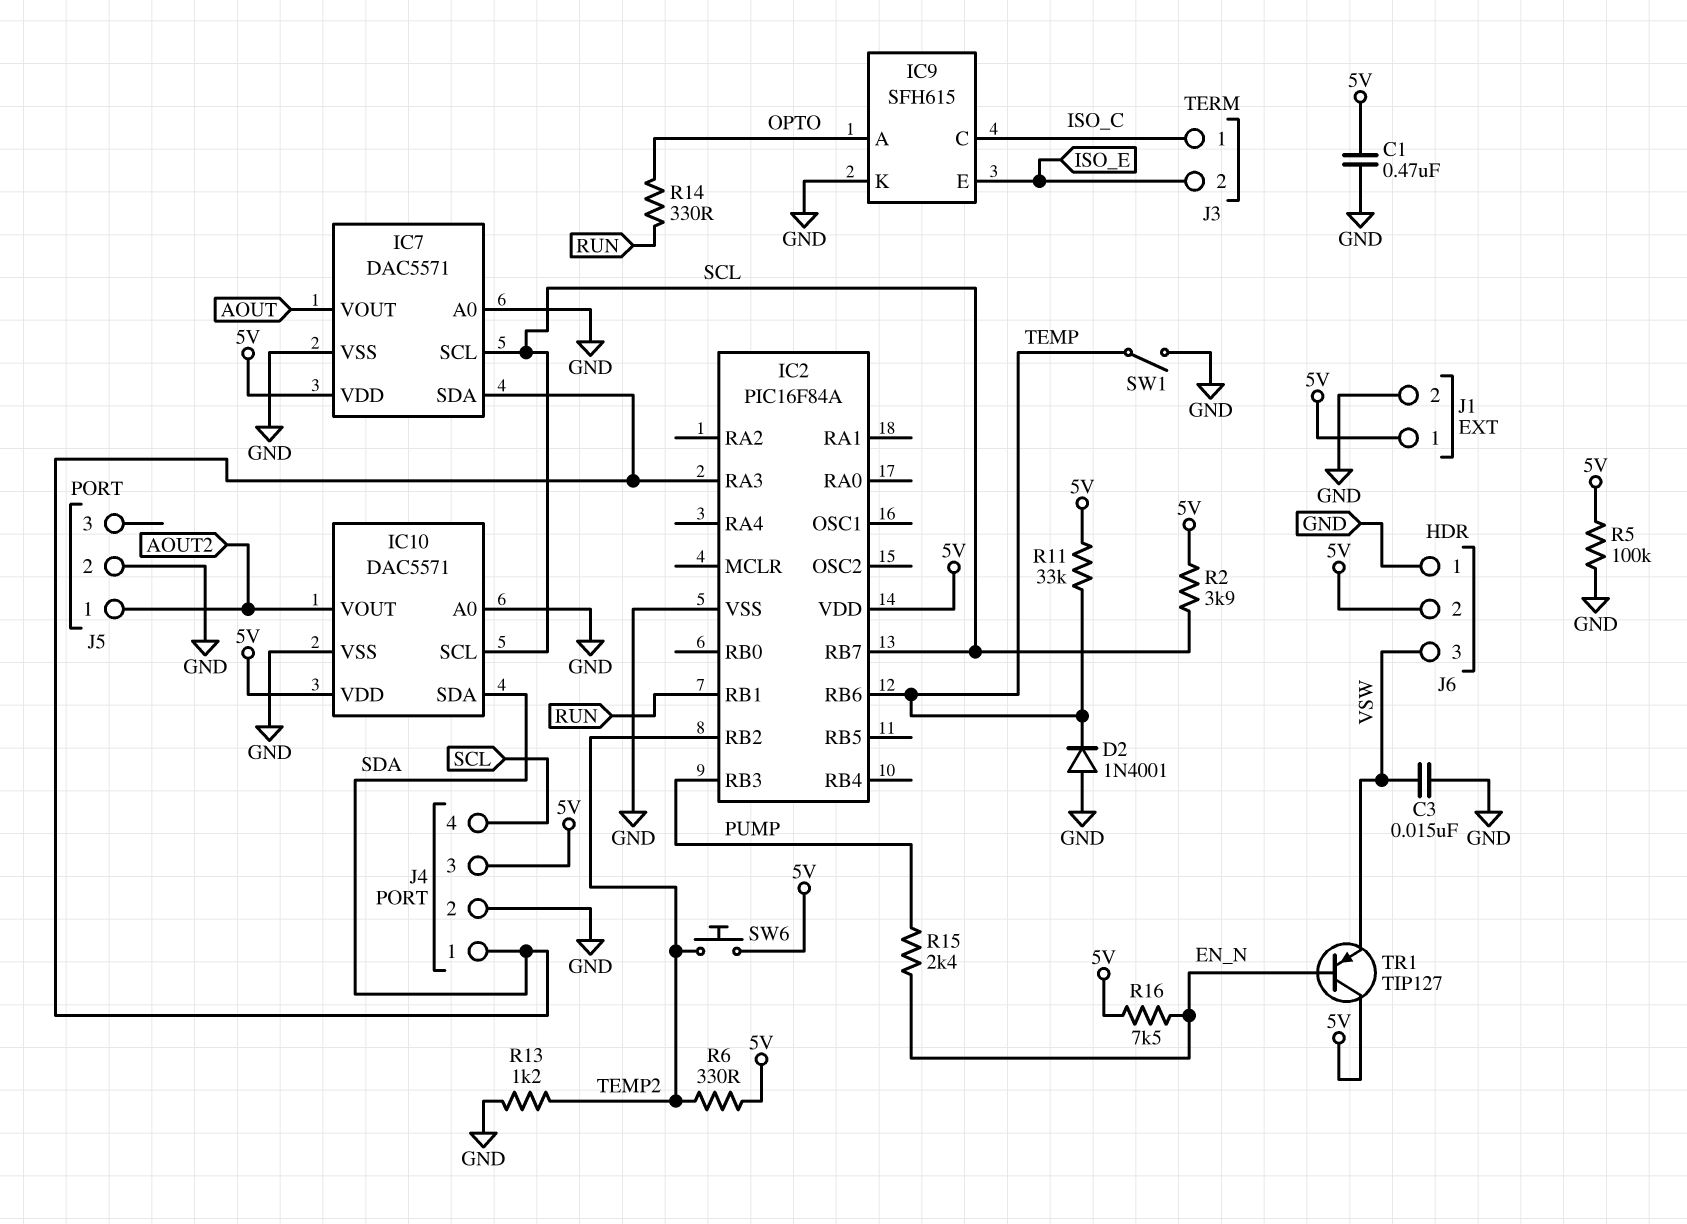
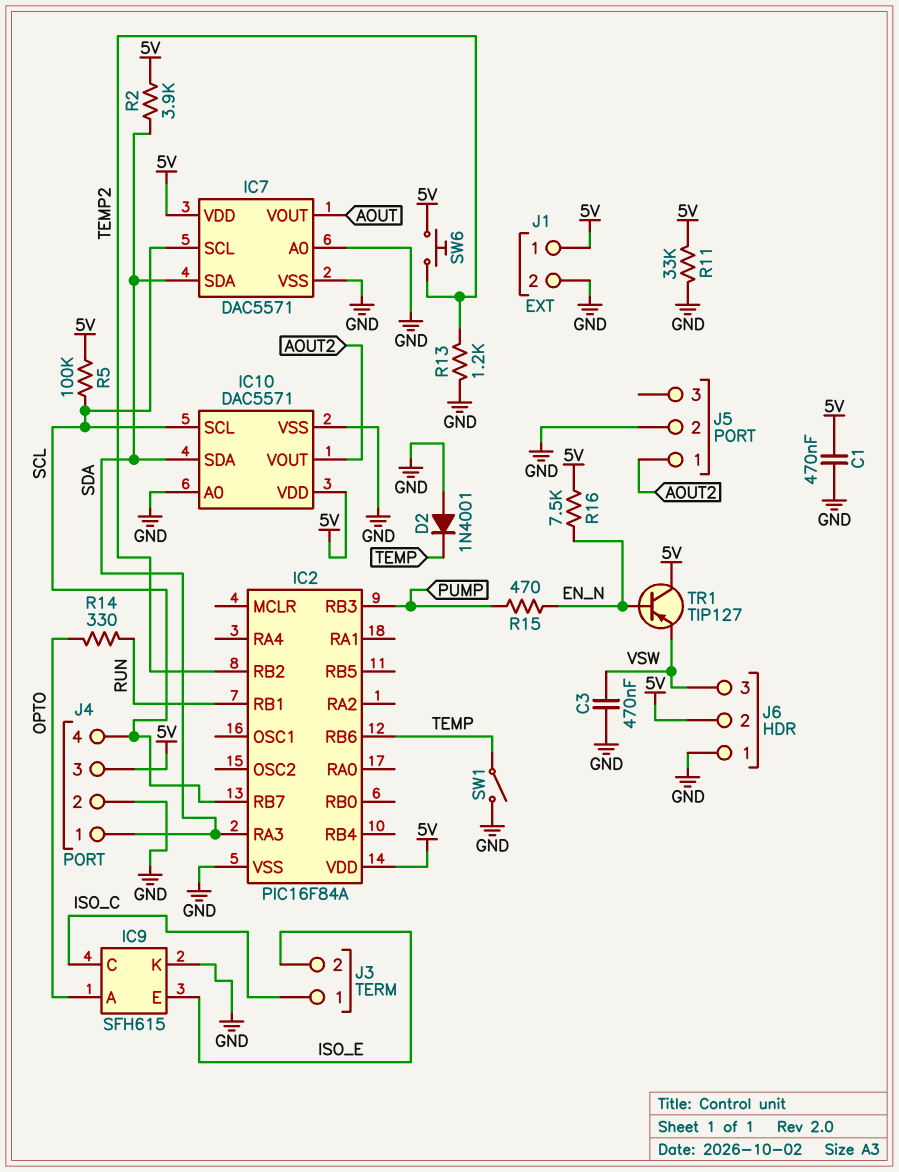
C3: 15nF (GND, VSW) -> 470nF (GND, VSW)
R2: 3.9k (5V, SCL) -> 3.9k (5V, SDA)
R5: 100k (5V, GND) -> 100k (5V, SCL)
R6: 330 (5V, TEMP2) -> none
R11: 33k (5V, TEMP) -> 33k (5V, GND)
R15: 2.4k (EN_N, PUMP) -> 470 (EN_N, PUMP)

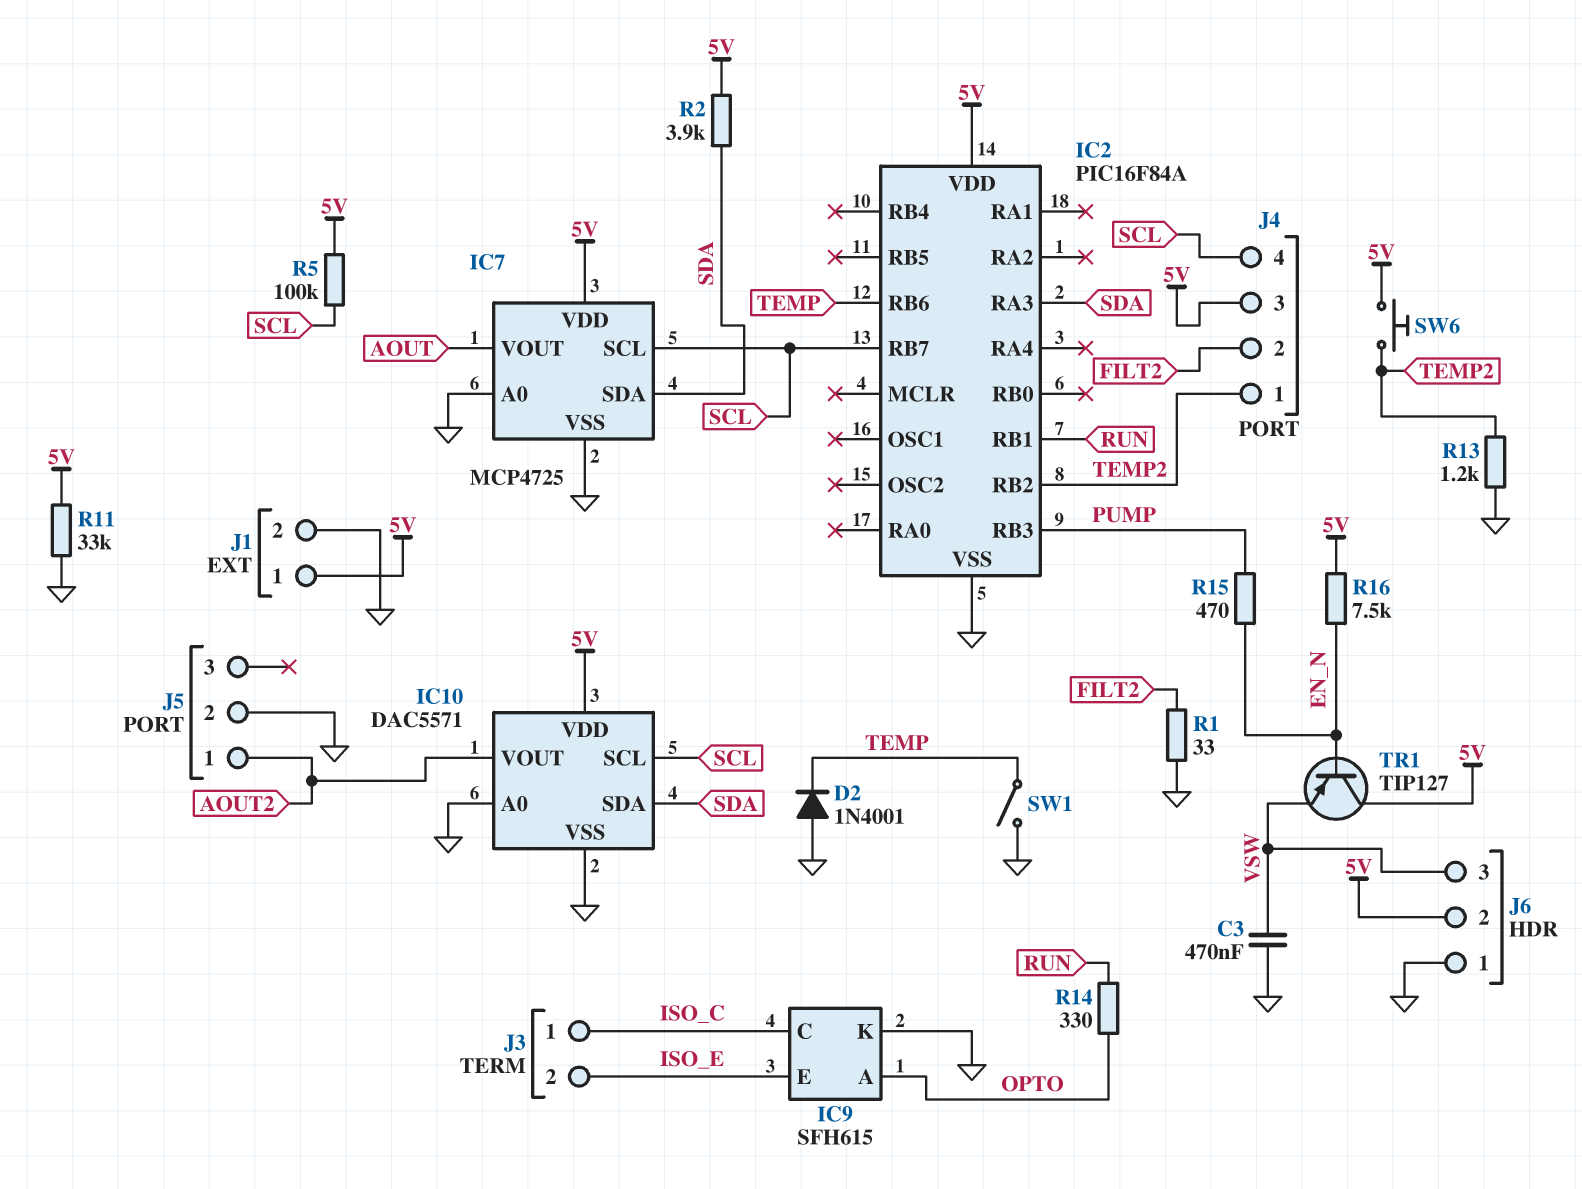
C1: 470nF (5V, GND) -> none
IC7: DAC5571 -> MCP4725
J4 pin 1: SDA -> TEMP2
J4 pin 2: GND -> FILT2
R1: none -> 33 (FILT2, GND)

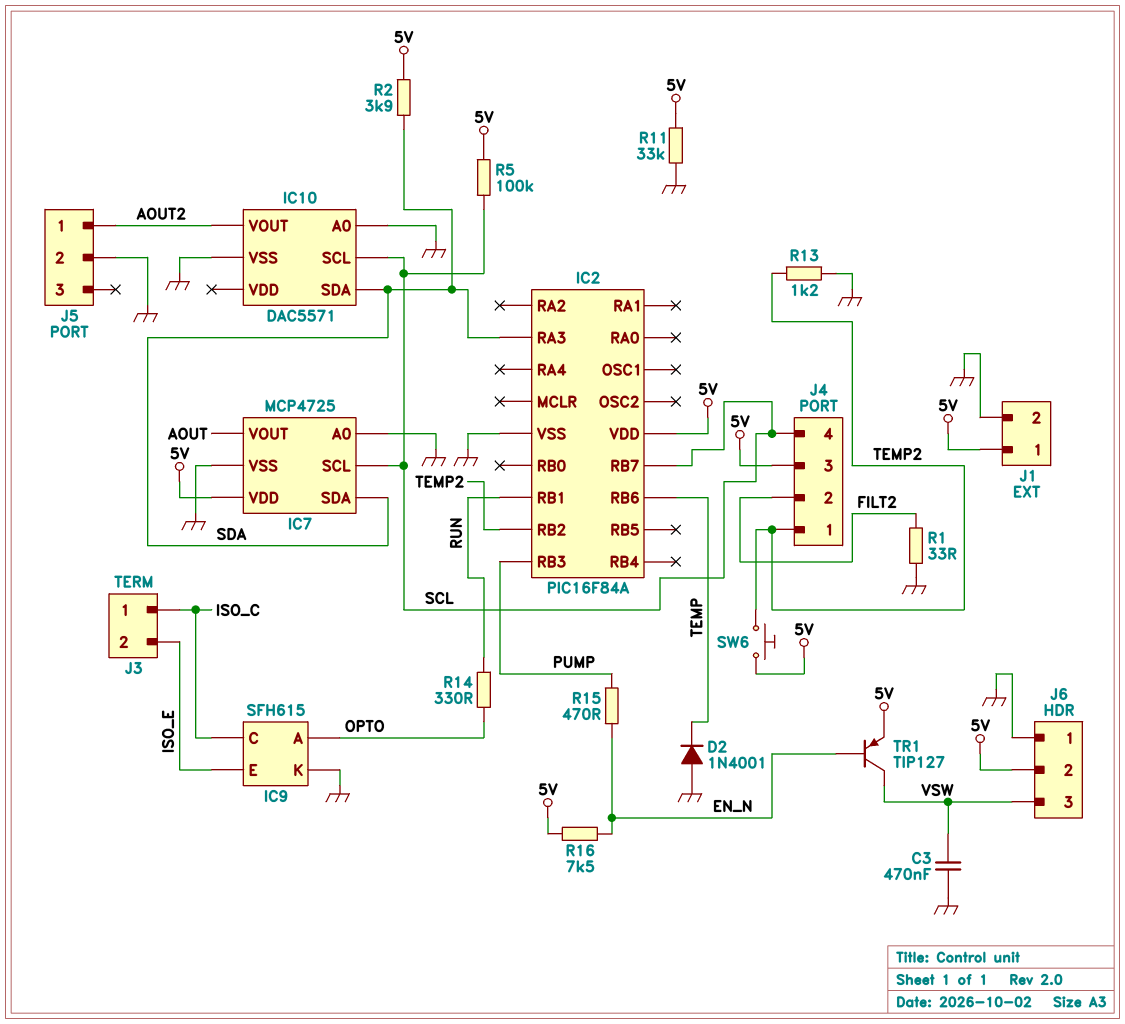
IC10 pin VDD: 5V -> none
SW1: switch (GND, TEMP) -> none
TR1: PNP TIP127 (B EN_N, C 5V, E VSW) -> PNP TIP127 (B EN_N, C VSW, E 5V)

